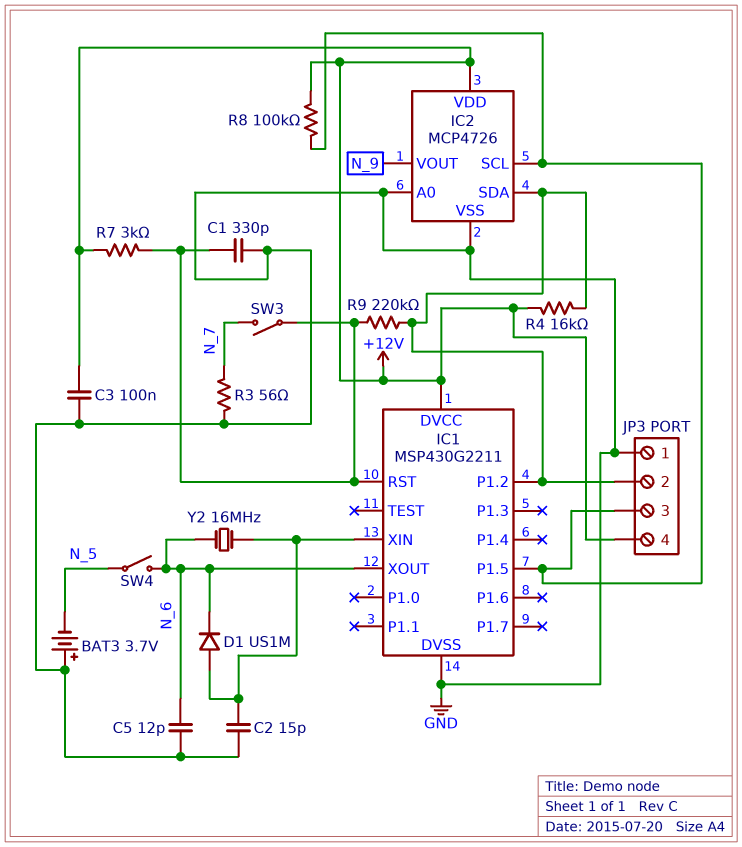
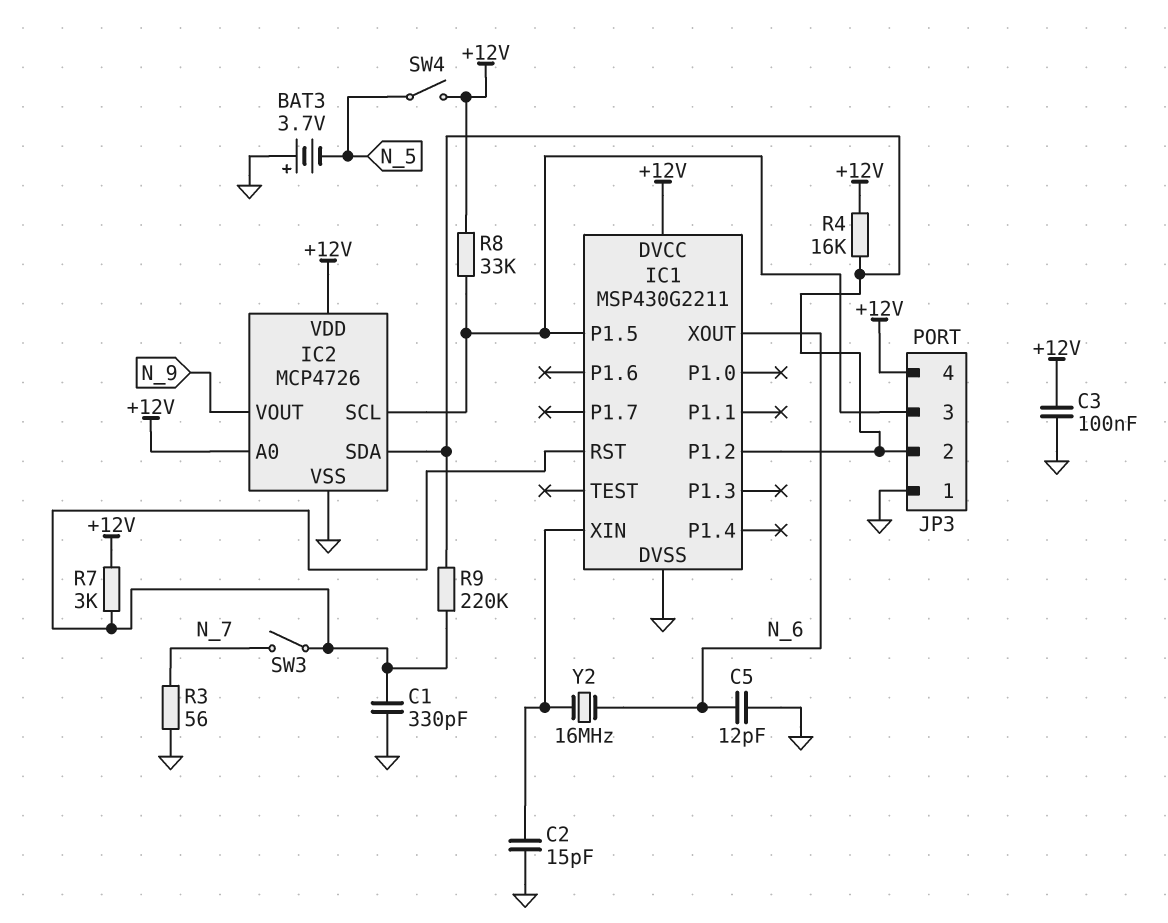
D1: diode US1M (A IC1/XIN, K N_6) -> none
IC2 pin A0: GND -> +12V
R8: 100k (+12V, IC1/P1.5) -> 33k (+12V, IC1/P1.5)
SW4: switch (N_5, N_6) -> switch (+12V, N_5)

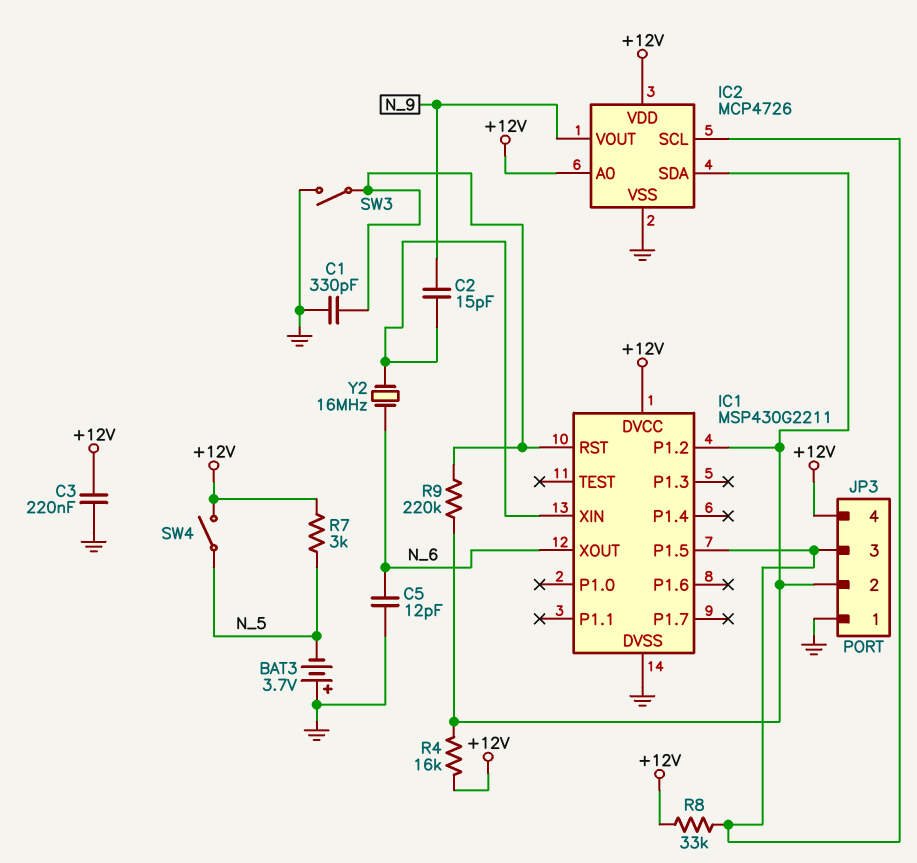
C2: 15pF (GND, IC1/XIN) -> 15pF (IC1/XIN, N_9)
C3: 100nF (+12V, GND) -> 220nF (+12V, GND)
R3: 56 (GND, N_7) -> none
R7: 3k (+12V, IC1/RST) -> 3k (+12V, N_5)
SW3: switch (IC1/RST, N_7) -> switch (GND, IC1/RST)

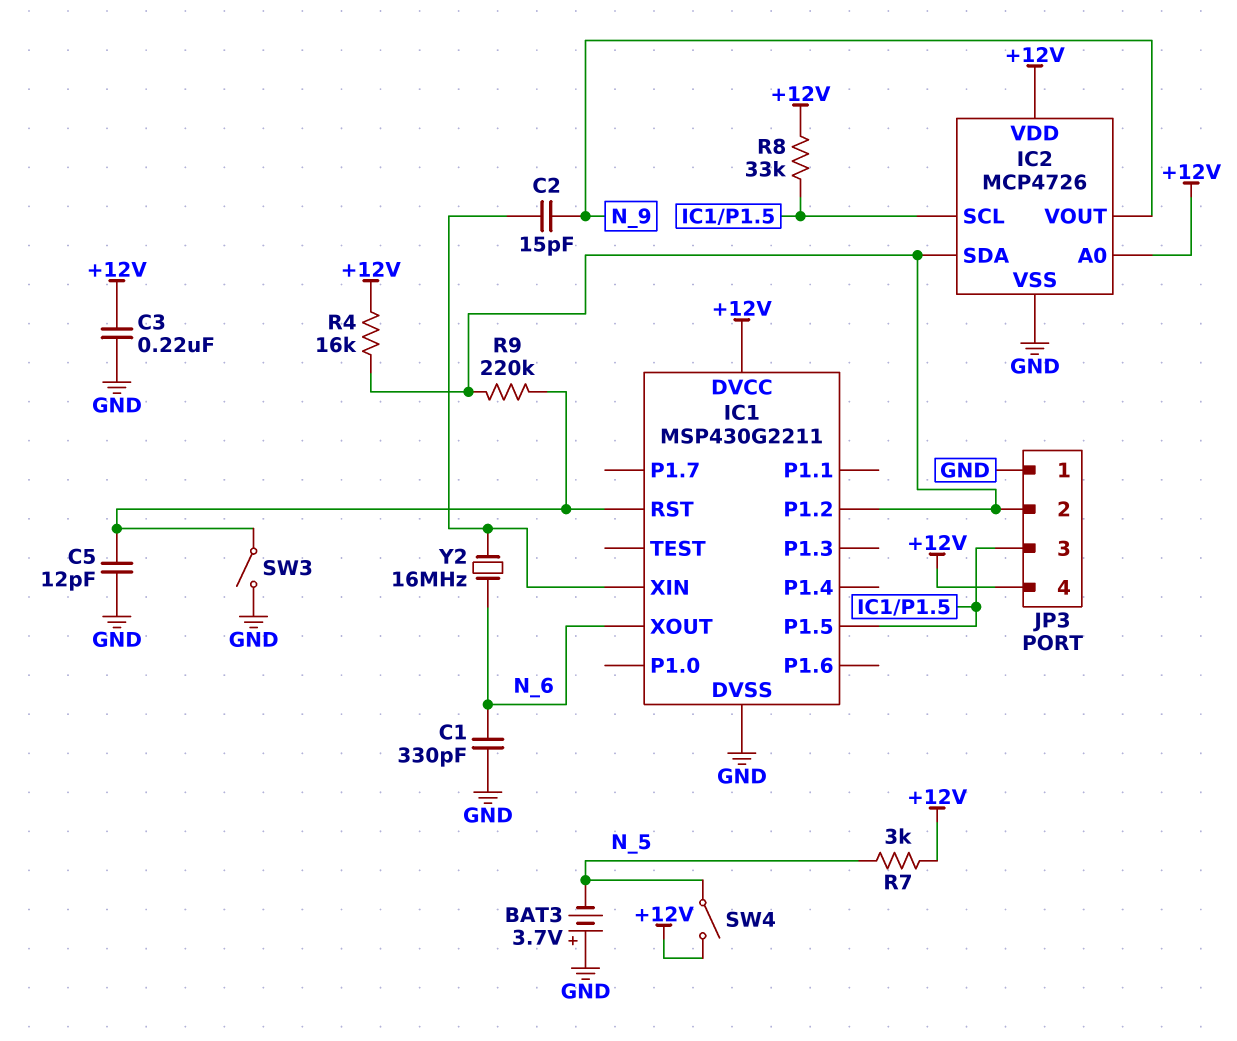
C1: 330pF (GND, IC1/RST) -> 330pF (GND, N_6)
C5: 12pF (GND, N_6) -> 12pF (GND, IC1/RST)

